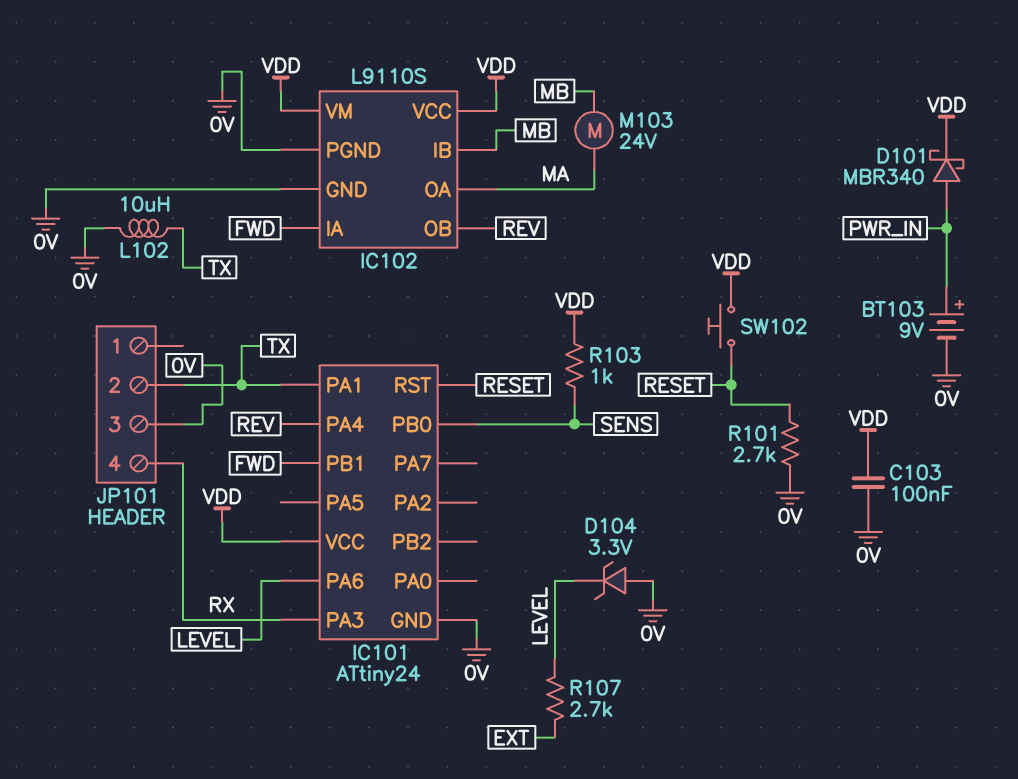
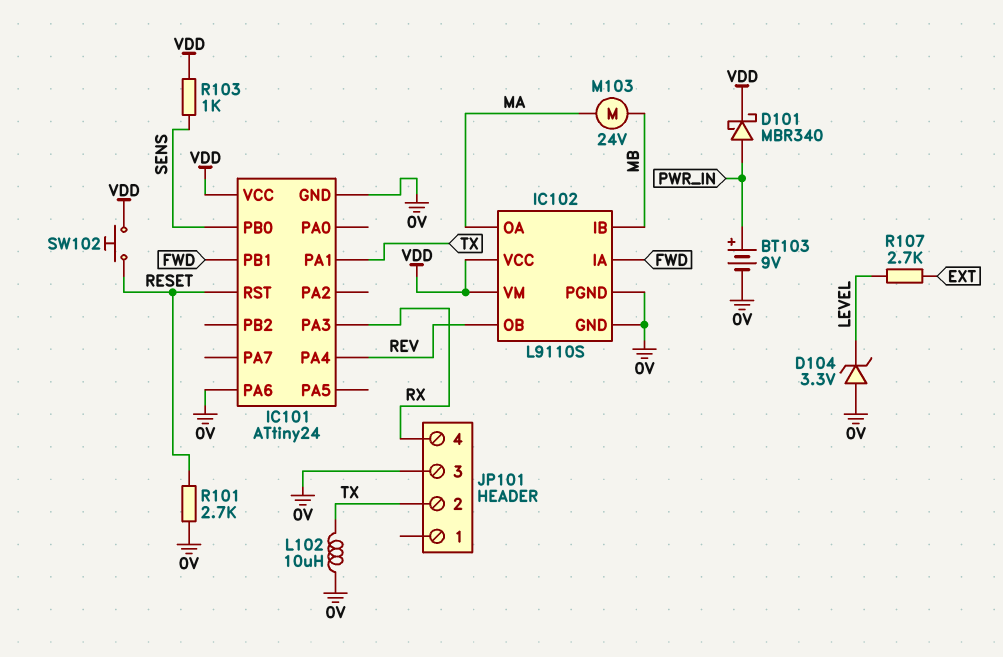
C103: 100nF (0V, VDD) -> none
IC101 pin PA6: LEVEL -> 0V

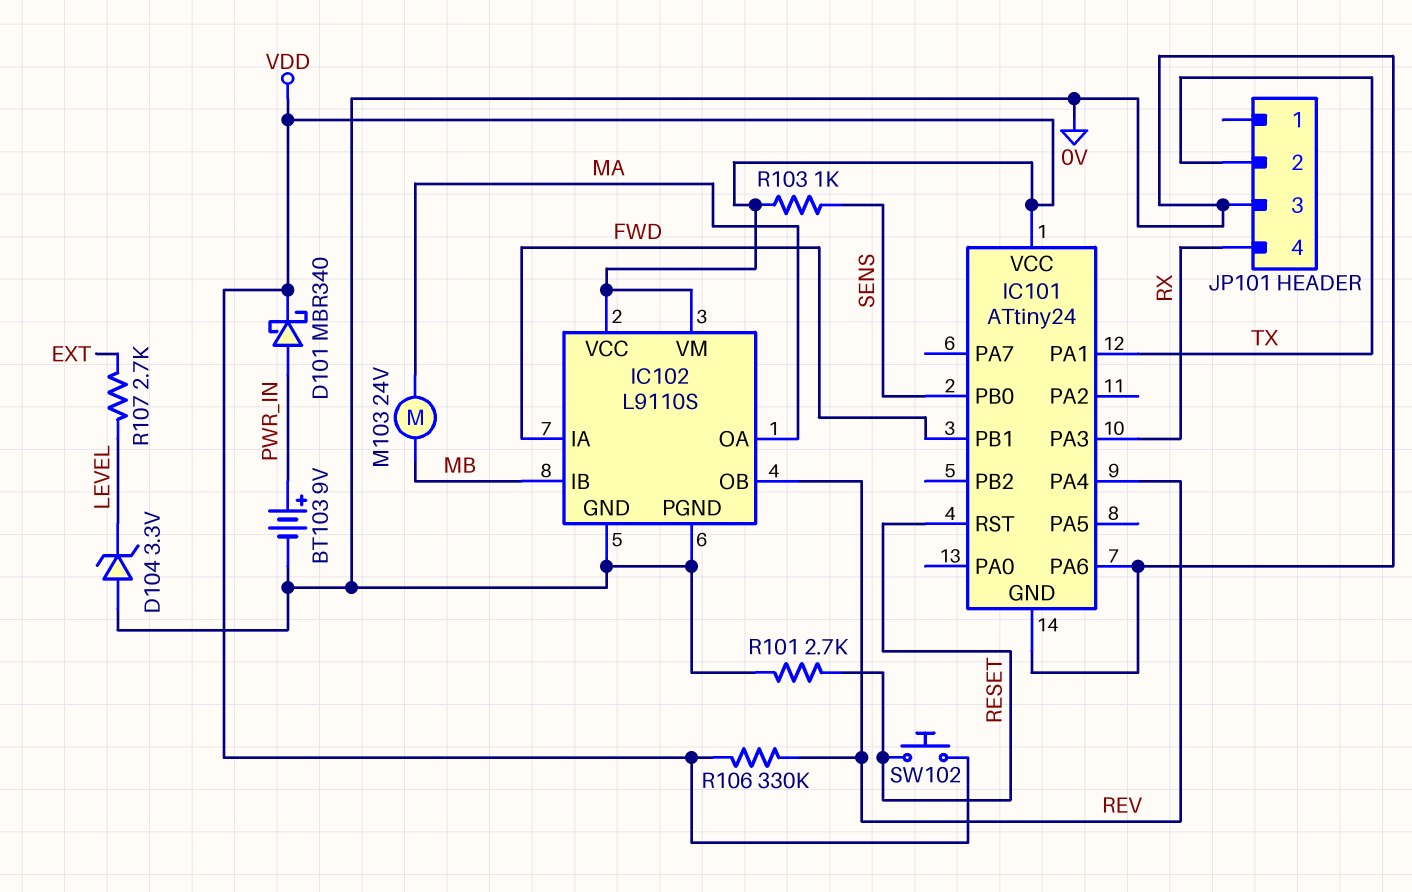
L102: 10uH (0V, TX) -> none
R106: none -> 330k (REV, VDD)

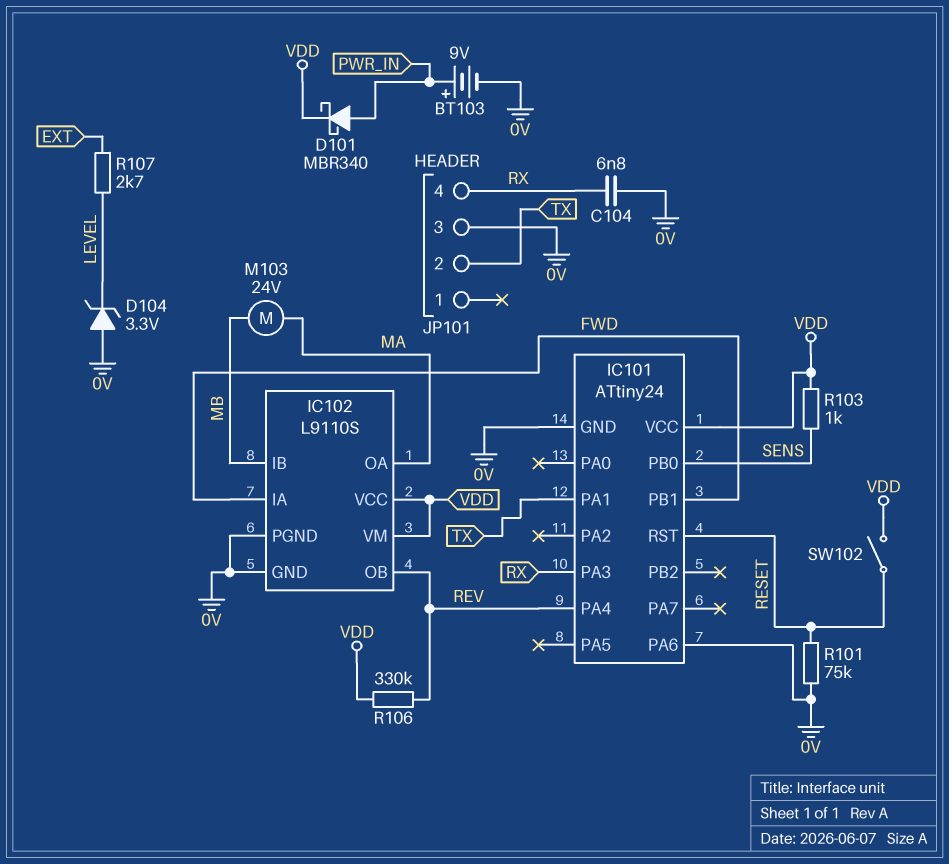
C104: none -> 6.8nF (0V, RX)
R101: 2.7k (0V, RESET) -> 75k (0V, RESET)
SW102: button (RESET, VDD) -> switch (RESET, VDD)

